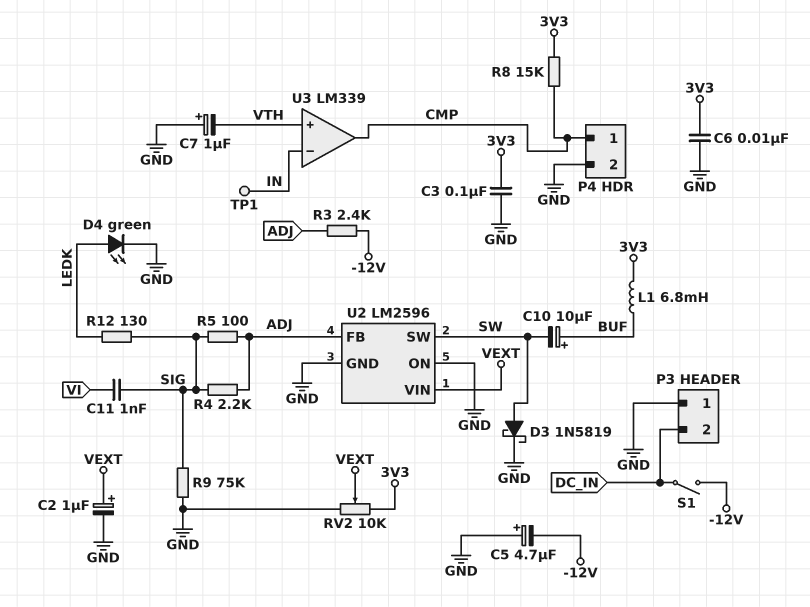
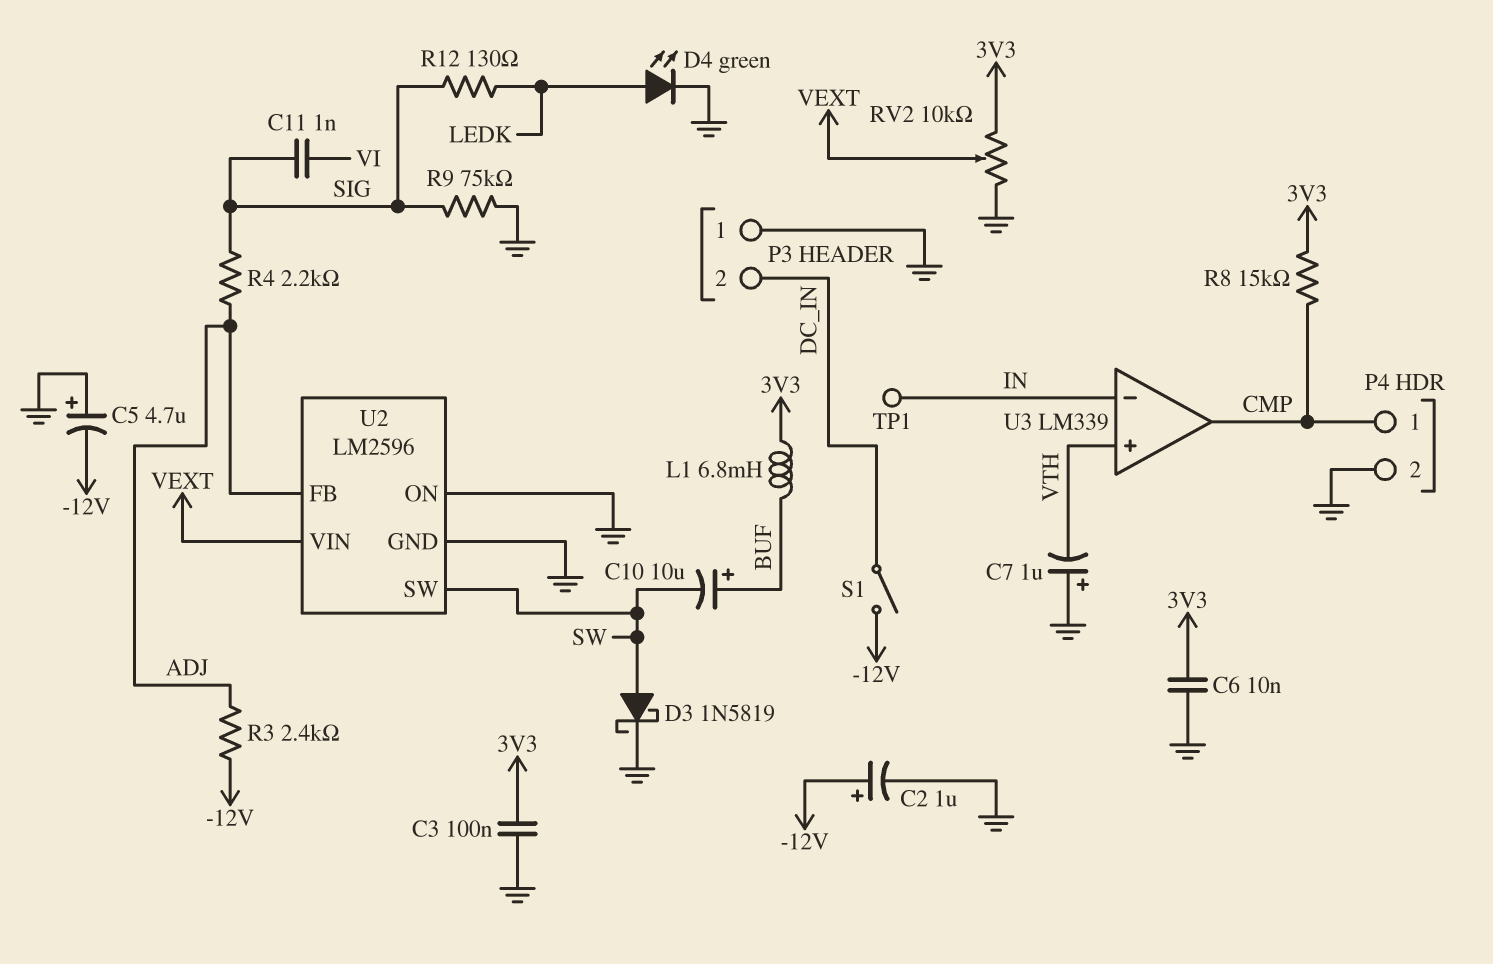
C2: 1uF (plus VEXT, minus GND) -> 1uF (plus -12V, minus GND)
R5: 100 (ADJ, SIG) -> none

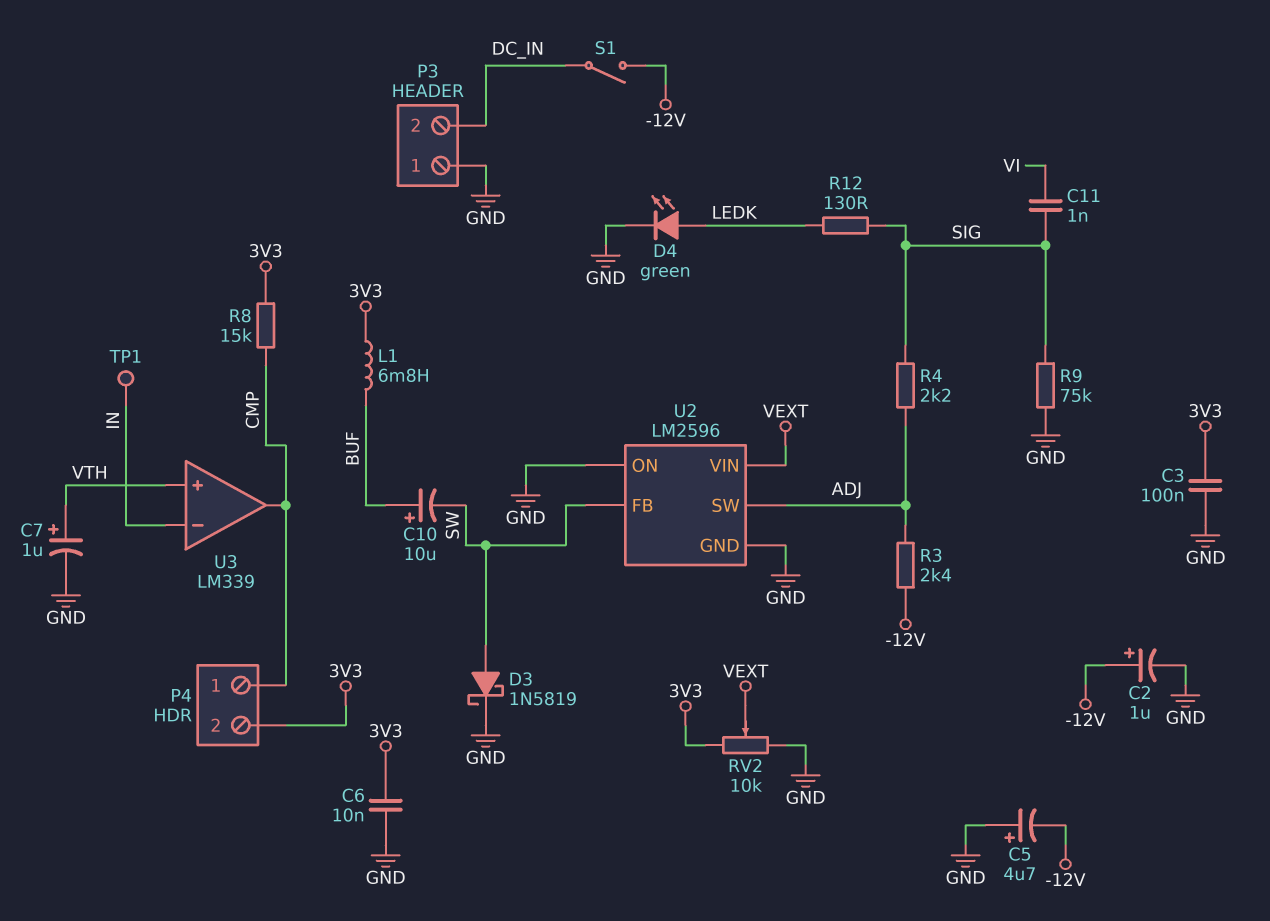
C7: 1uF (plus GND, minus VTH) -> 1uF (plus VTH, minus GND)
P4 pin 2: GND -> 3V3
U2 pin FB: ADJ -> SW
U2 pin SW: SW -> ADJ

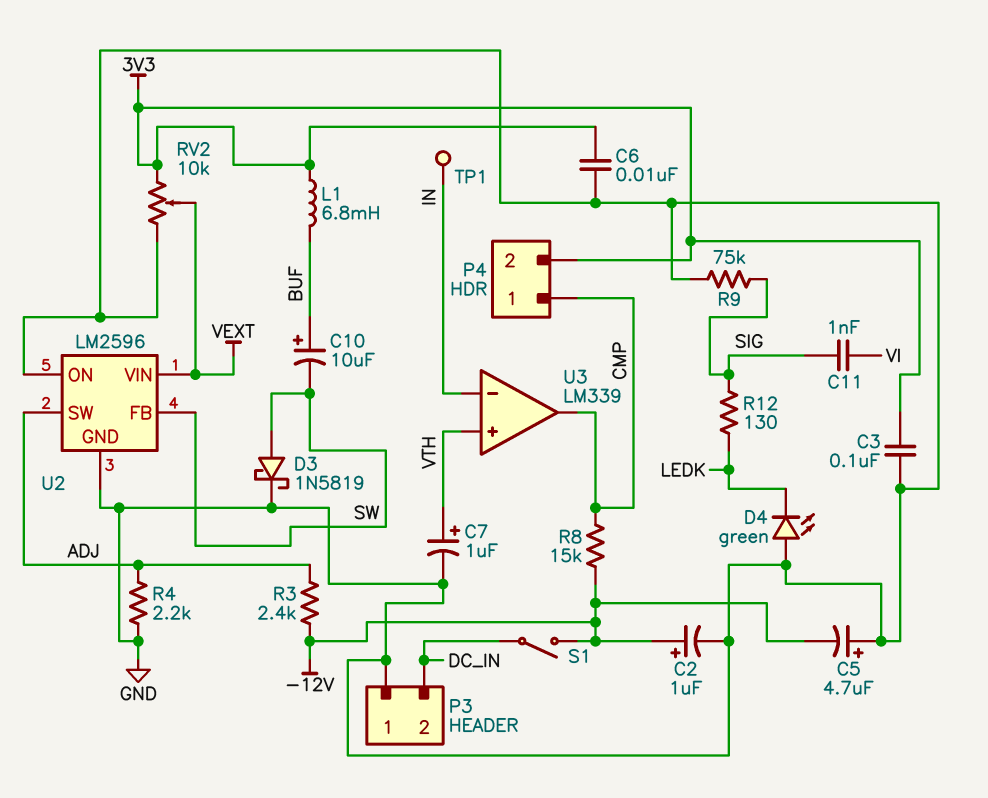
D4: LED green (A LEDK, K GND) -> LED green (A GND, K LEDK)
R4: 2.2k (ADJ, SIG) -> 2.2k (ADJ, GND)
R8: 15k (3V3, CMP) -> 15k (-12V, CMP)

